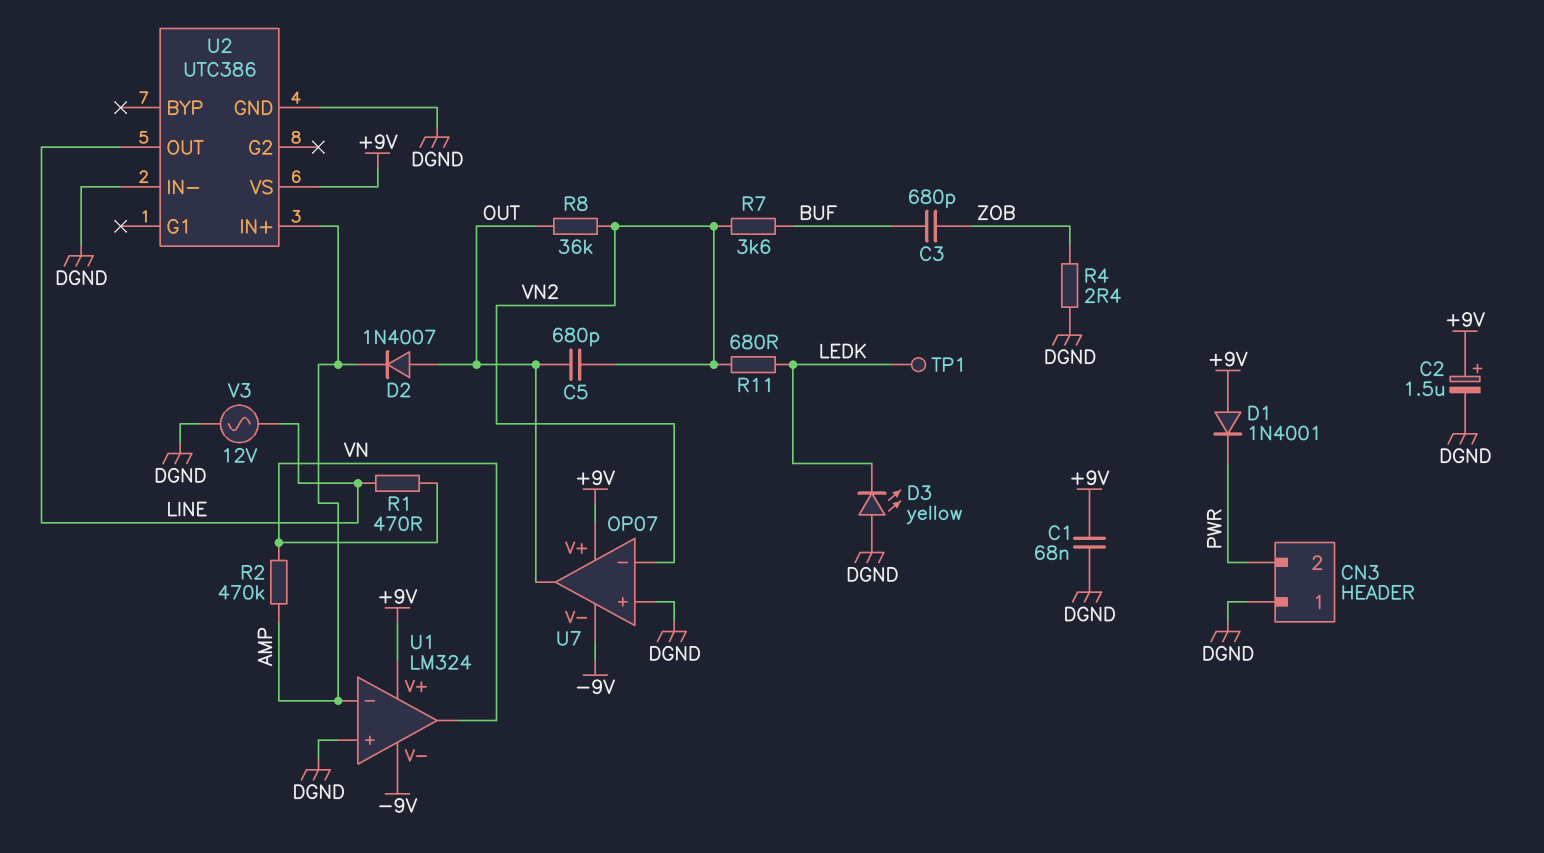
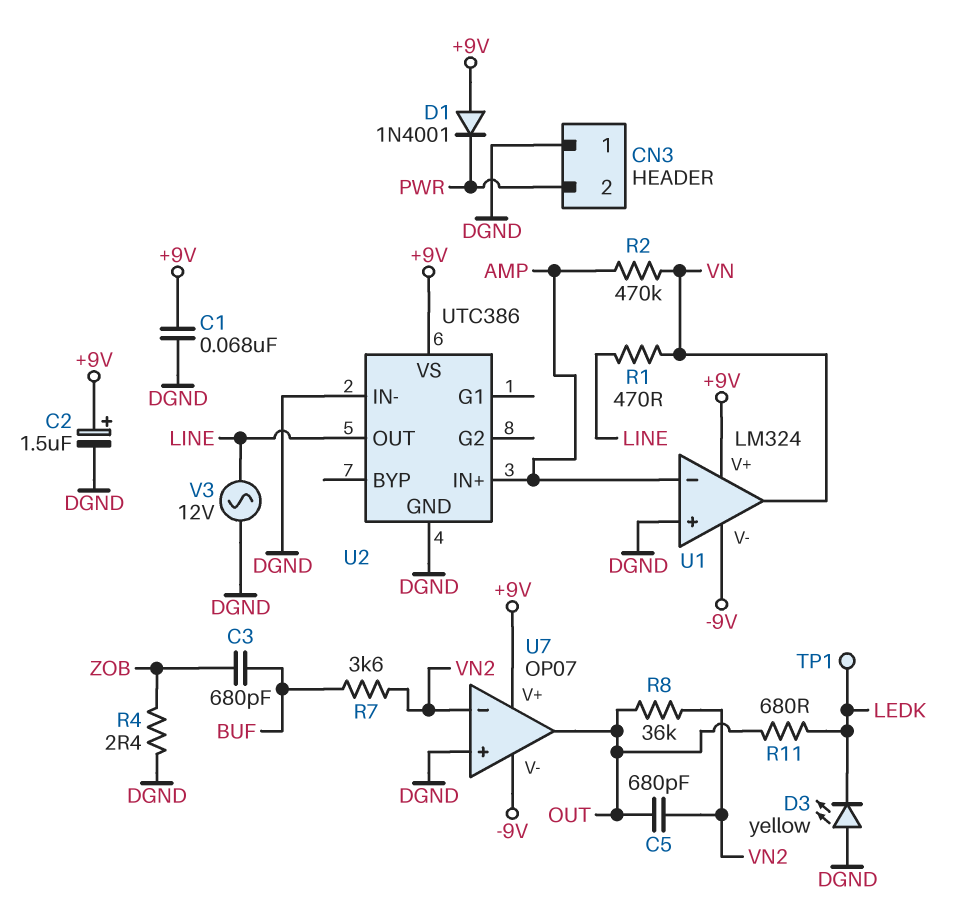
D2: diode 1N4007 (A OUT, K AMP) -> none
R11: 680 (LEDK, VN2) -> 680 (LEDK, OUT)

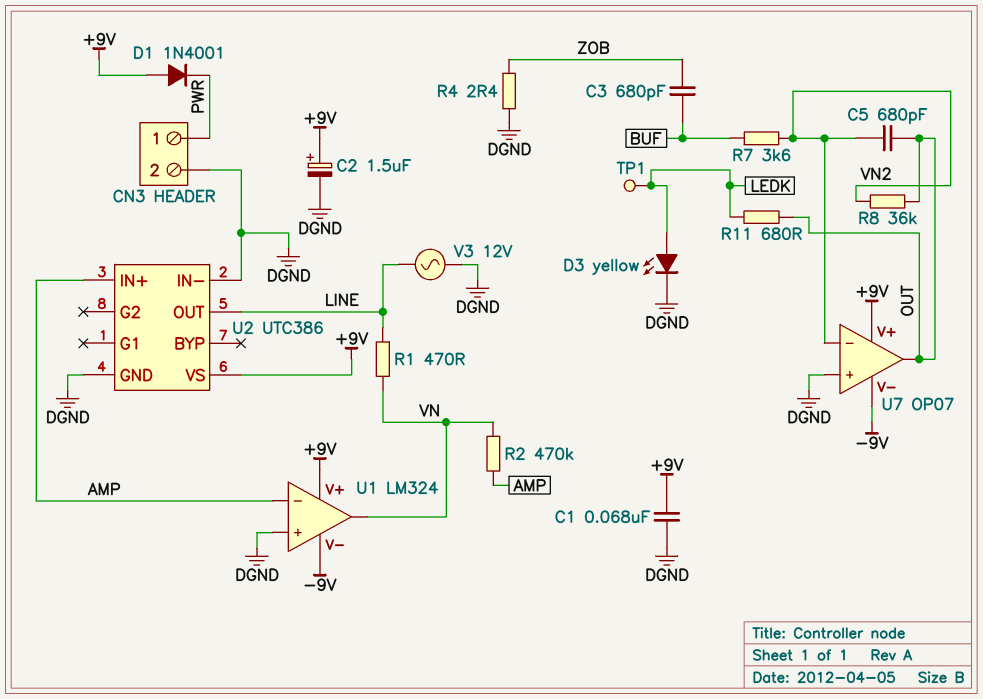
CN3 pin 1: DGND -> PWR
CN3 pin 2: PWR -> DGND
D3: LED yellow (A DGND, K LEDK) -> LED yellow (A LEDK, K DGND)

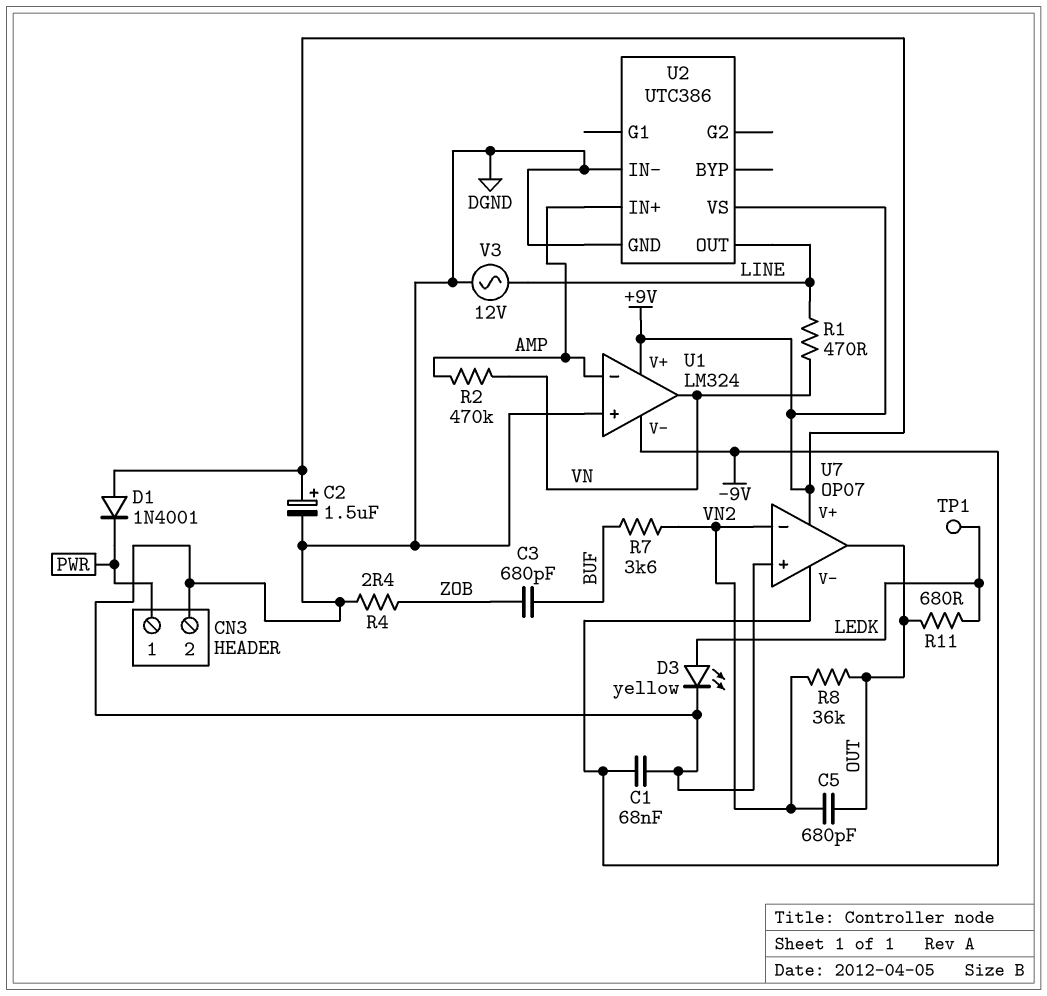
C1: 68nF (+9V, DGND) -> 68nF (-9V, DGND)

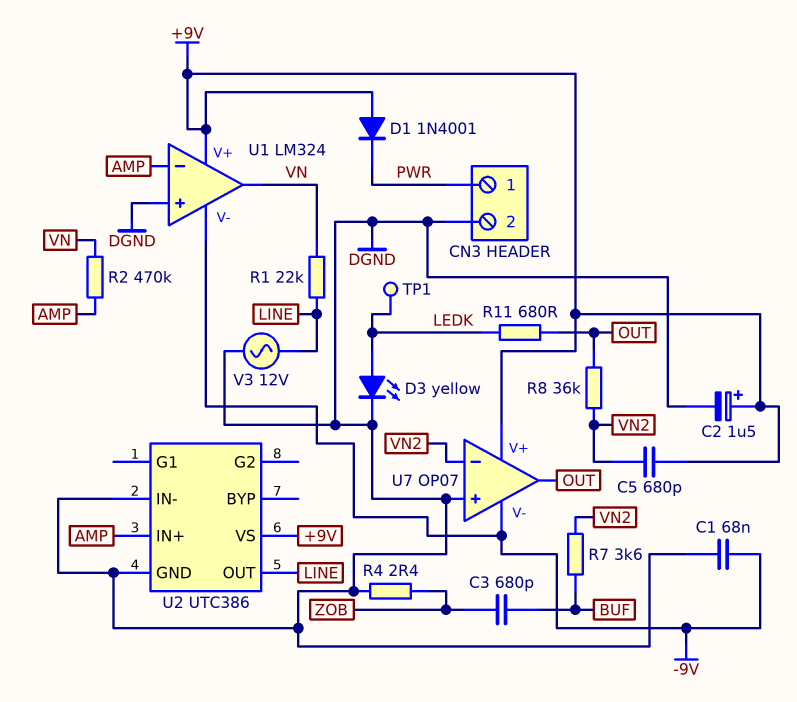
C5: 680pF (OUT, VN2) -> 680pF (+9V, VN2)
R1: 470 (LINE, VN) -> 22k (LINE, VN)

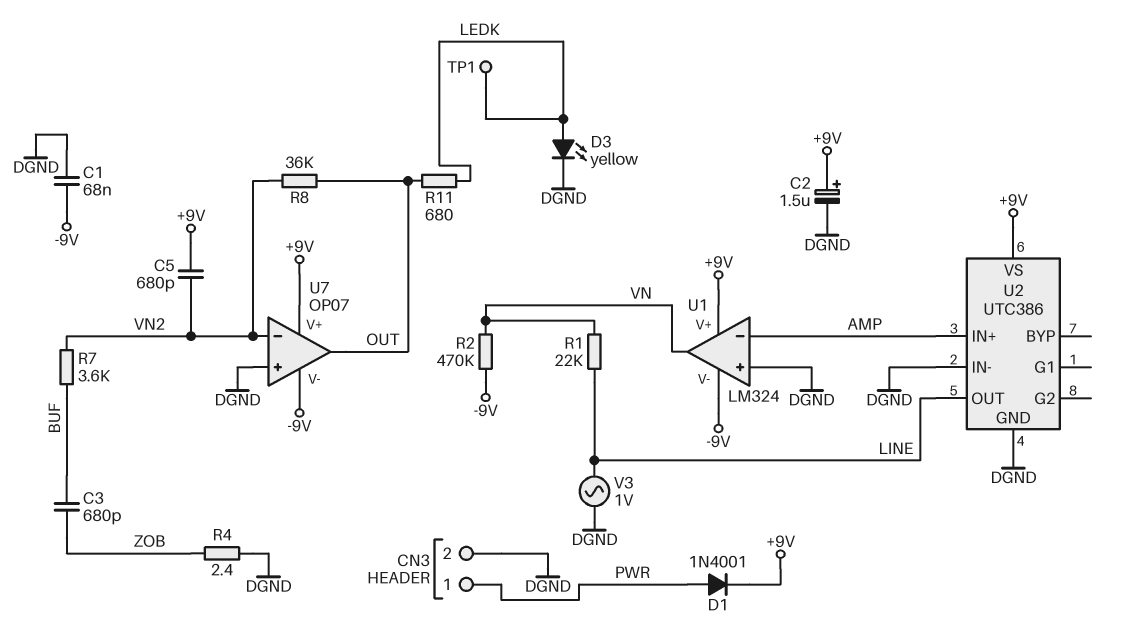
D1: diode 1N4001 (A +9V, K PWR) -> diode 1N4001 (A PWR, K +9V)
R2: 470k (AMP, VN) -> 470k (-9V, VN)
V3: AC 12V (DGND, LINE) -> AC 1V (DGND, LINE)

